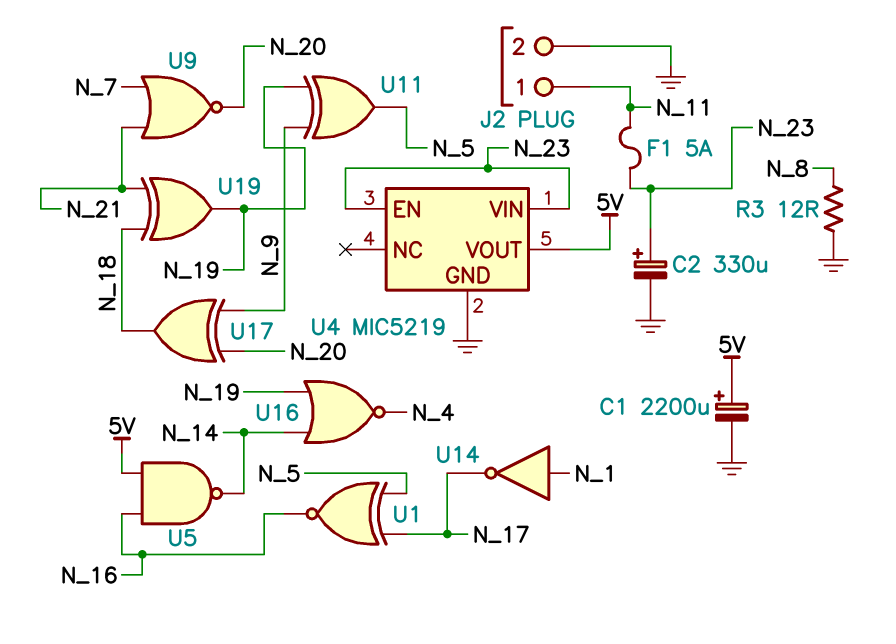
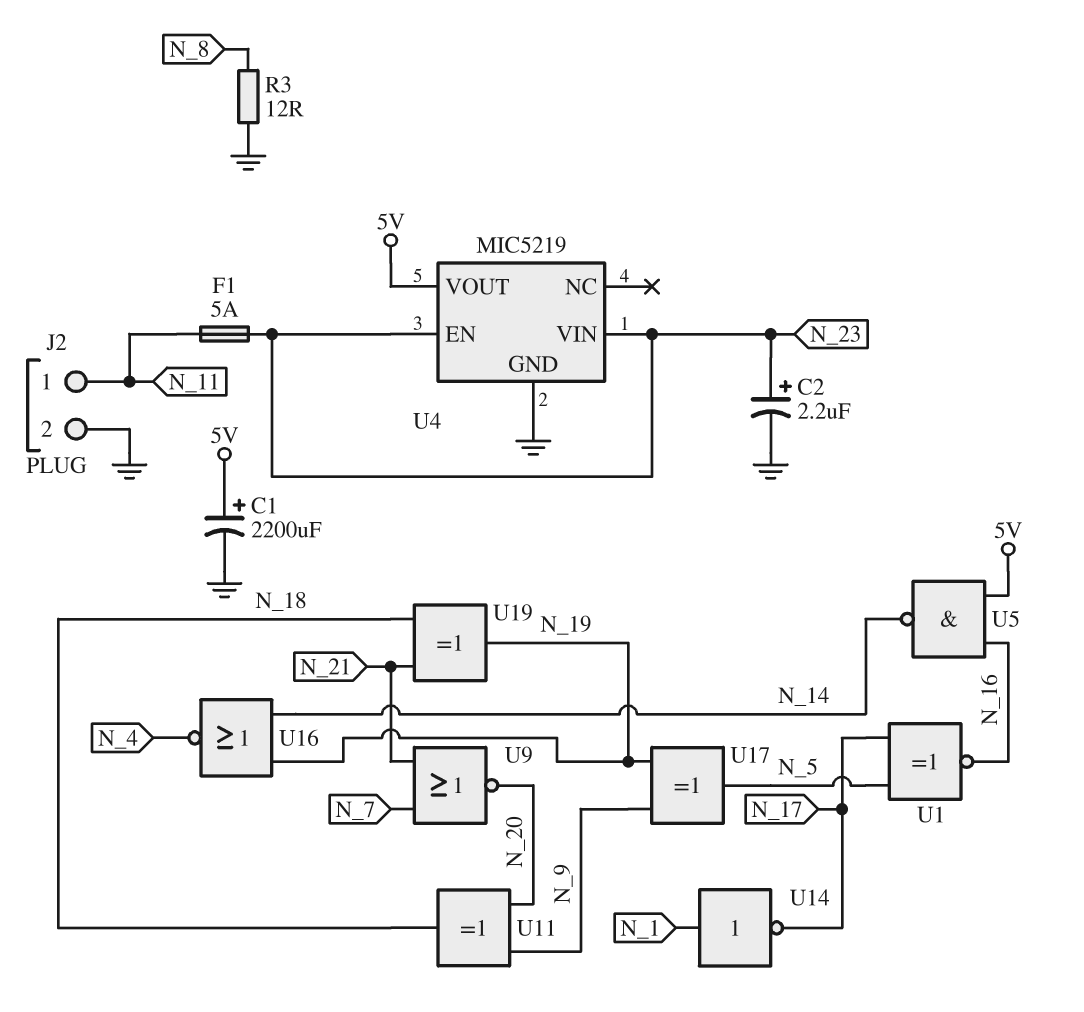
C2: 330uF (plus N_23, minus GND) -> 2.2uF (plus N_23, minus GND)
U11: XOR (in N_9, in N_19, out N_5) -> XOR (in N_9, in N_20, out N_18)
U17: XOR (in N_9, in N_20, out N_18) -> XOR (in N_9, in N_19, out N_5)

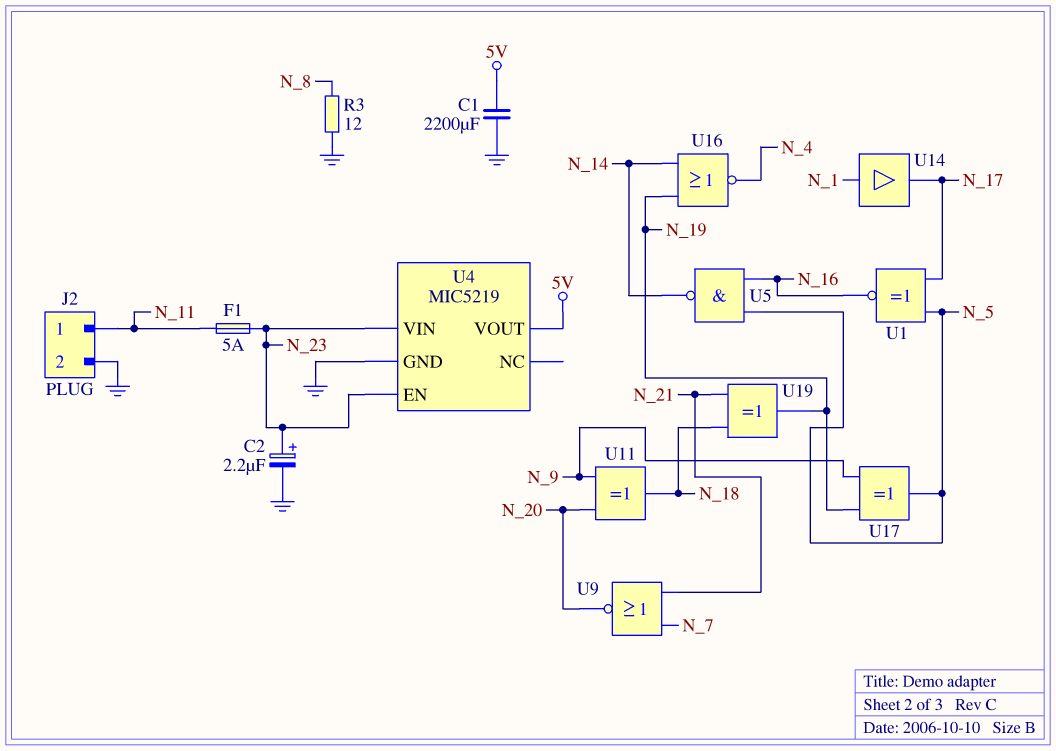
C1: 2200uF (plus 5V, minus GND) -> 2200uF (5V, GND)
U5: NAND (in 5V, in N_16, out N_14) -> NAND (in N_5, in N_16, out N_14)
U14: NOT (in N_1, out N_17) -> buffer (in N_1, out N_17)

